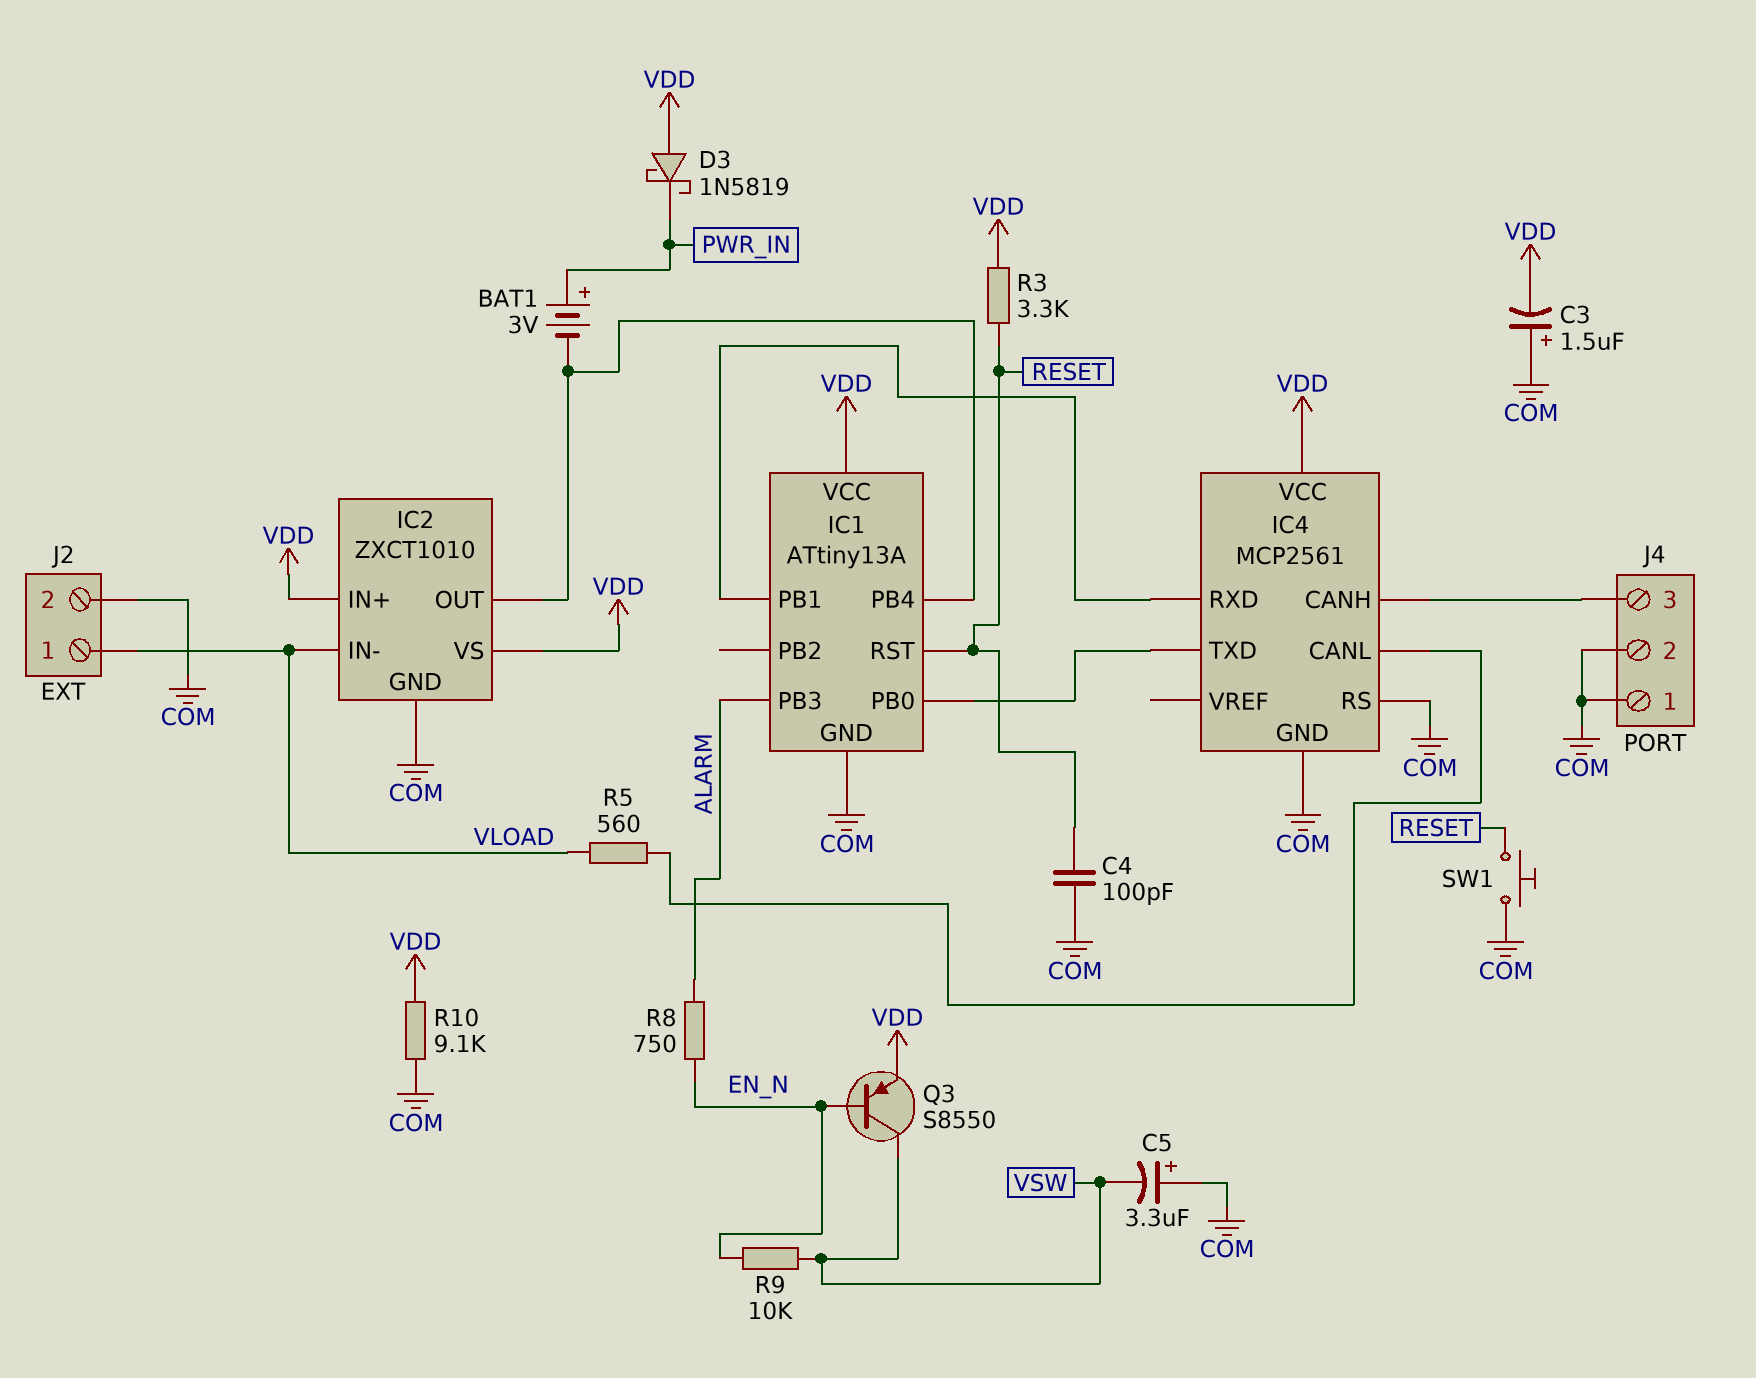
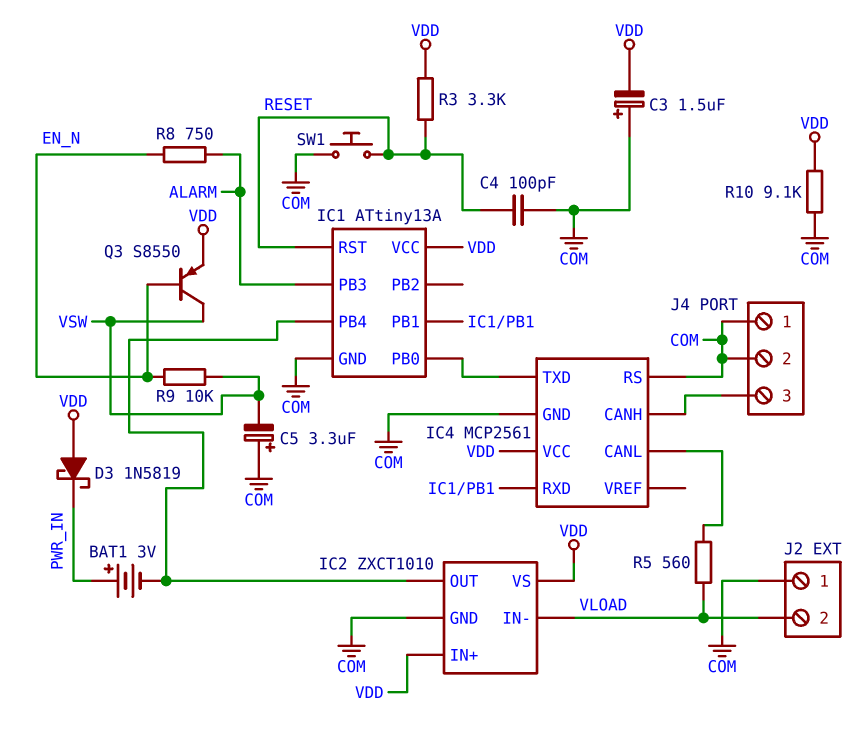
J2 pin 1: VLOAD -> COM
J2 pin 2: COM -> VLOAD

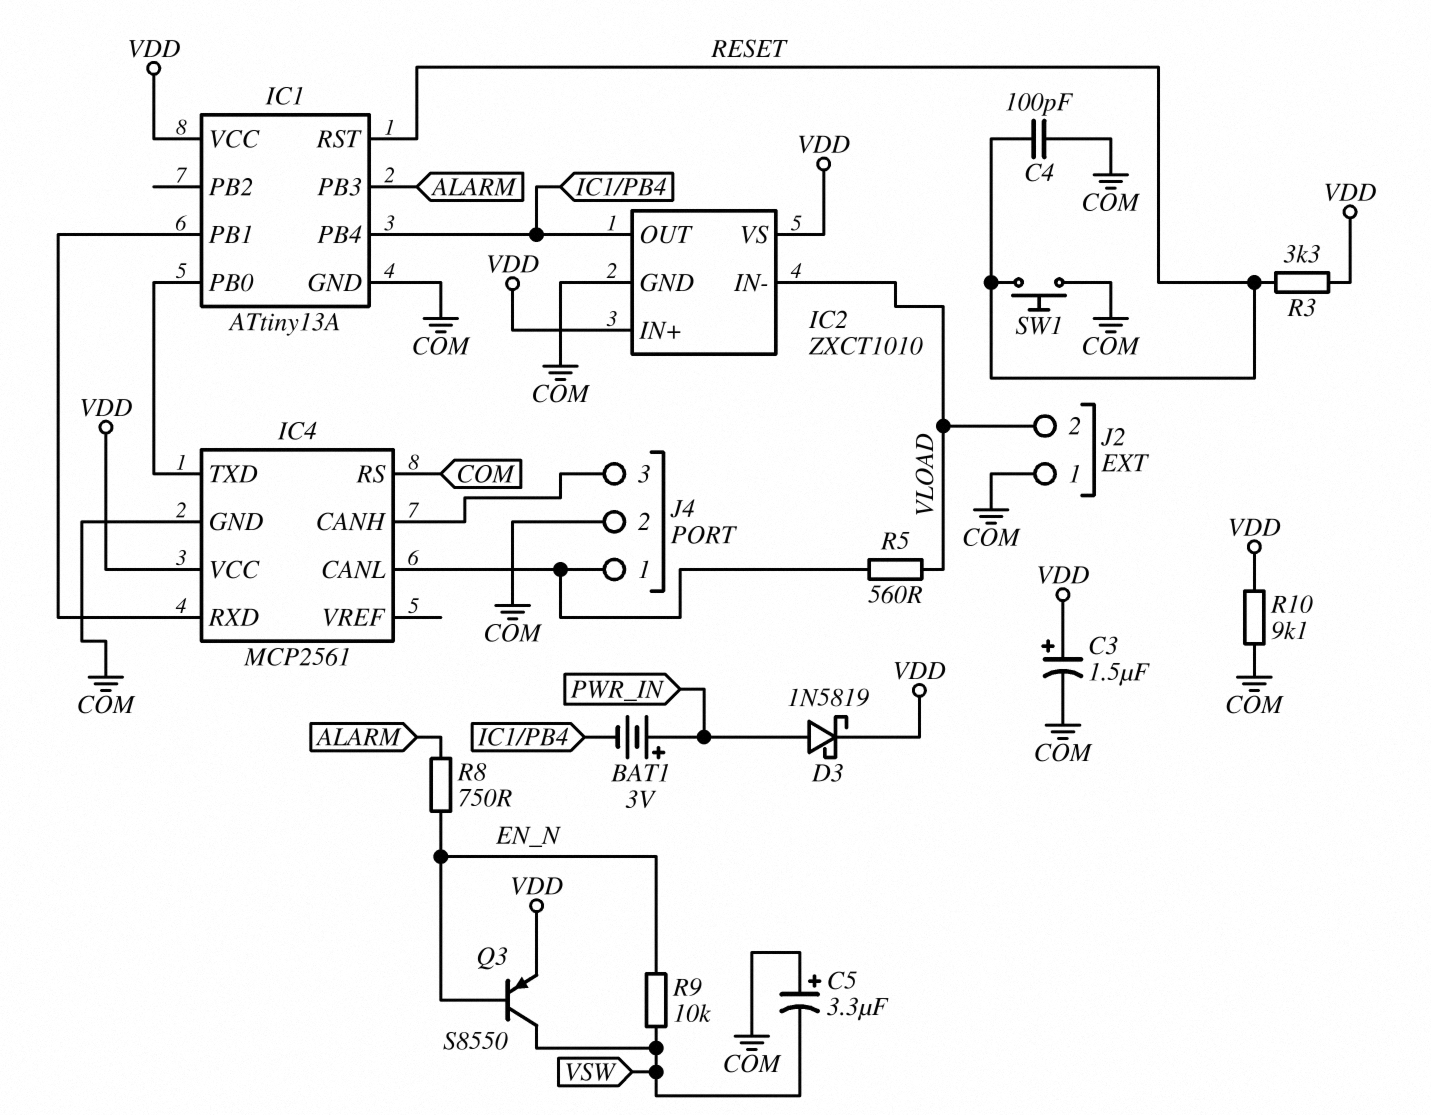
C3: 1.5uF (plus COM, minus VDD) -> 1.5uF (plus VDD, minus COM)
D3: schottky 1N5819 (A VDD, K PWR_IN) -> schottky 1N5819 (A PWR_IN, K VDD)
J4 pin 1: COM -> IC4/CANL

